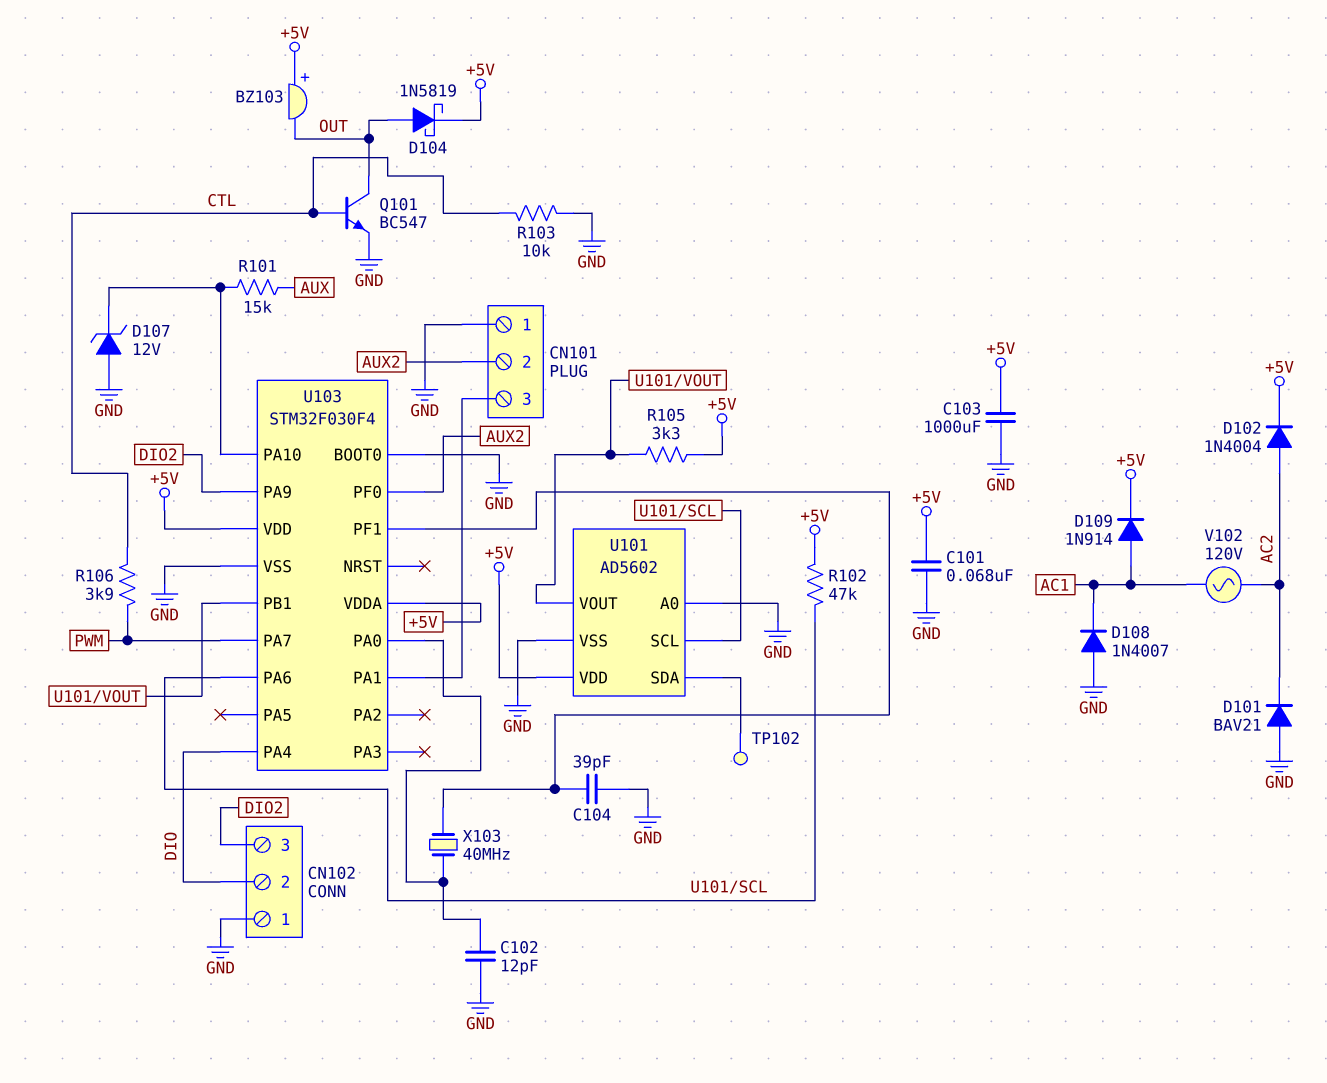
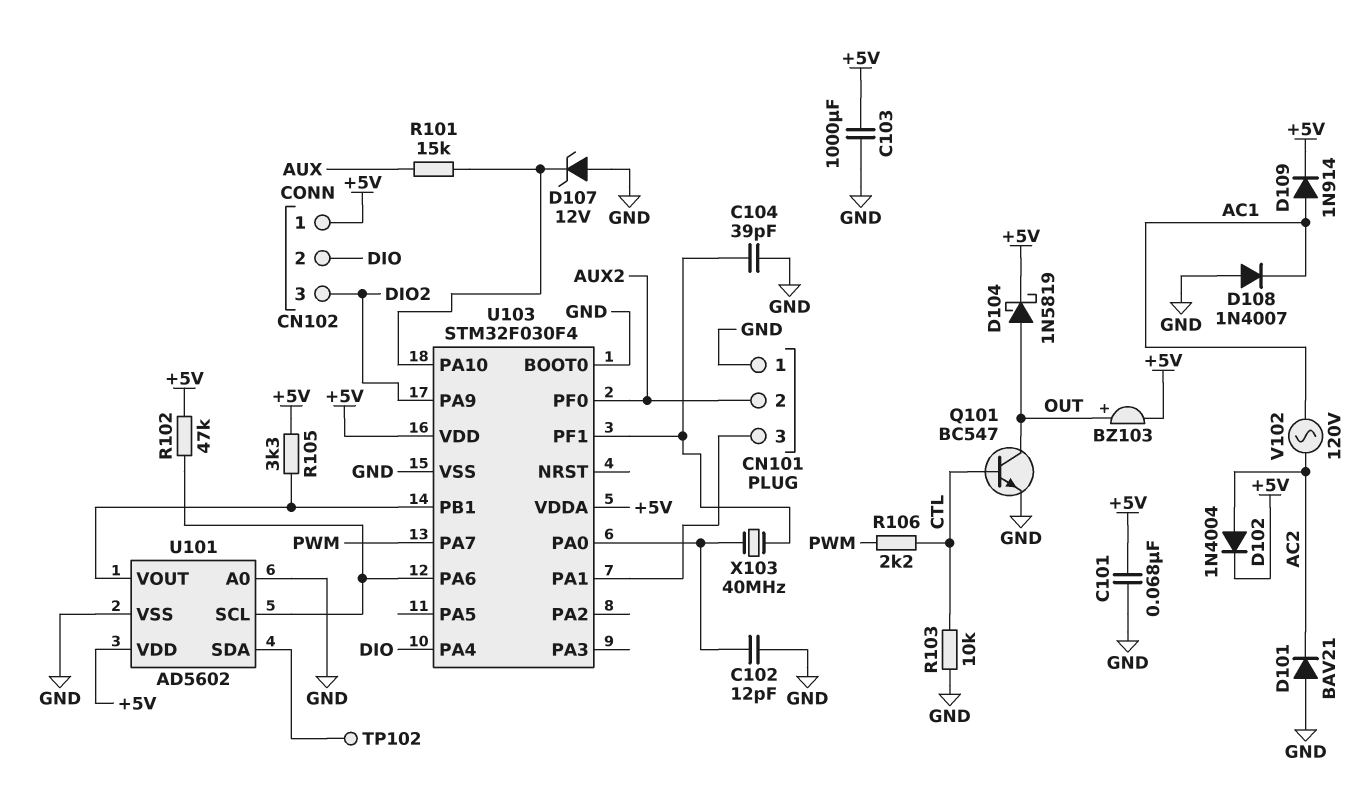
BZ103: buzzer (plus +5V, minus OUT) -> buzzer (plus OUT, minus +5V)
CN102 pin 1: GND -> +5V
R106: 3.9k (CTL, PWM) -> 2.2k (CTL, PWM)

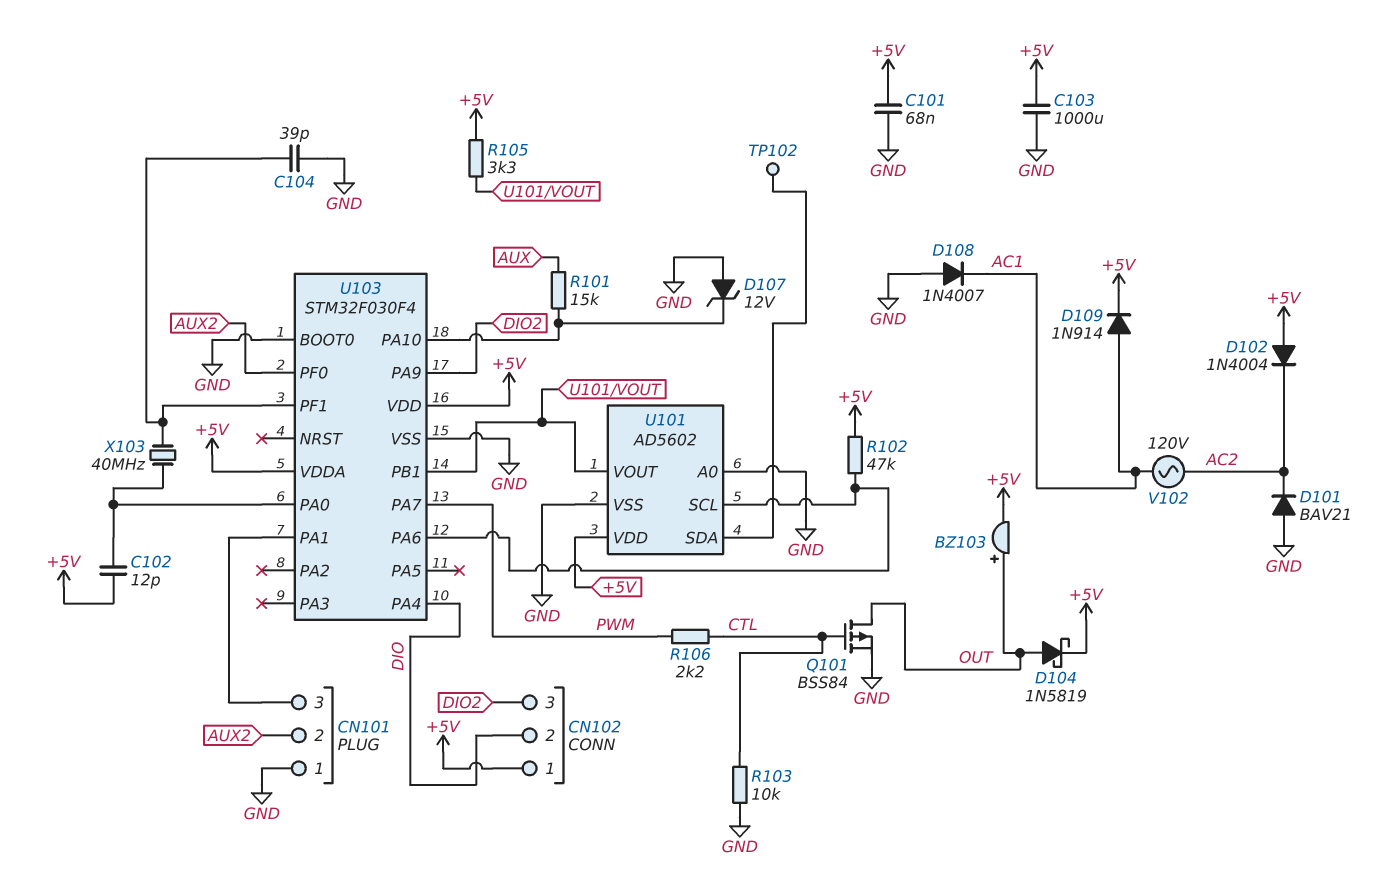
C102: 12pF (GND, U103/PA0) -> 12pF (+5V, U103/PA0)
D102: diode 1N4004 (A AC2, K +5V) -> diode 1N4004 (A +5V, K AC2)
Q101: NPN BC547 (B CTL, C OUT, E GND) -> PMOS BSS84 (G CTL, D OUT, S GND)

